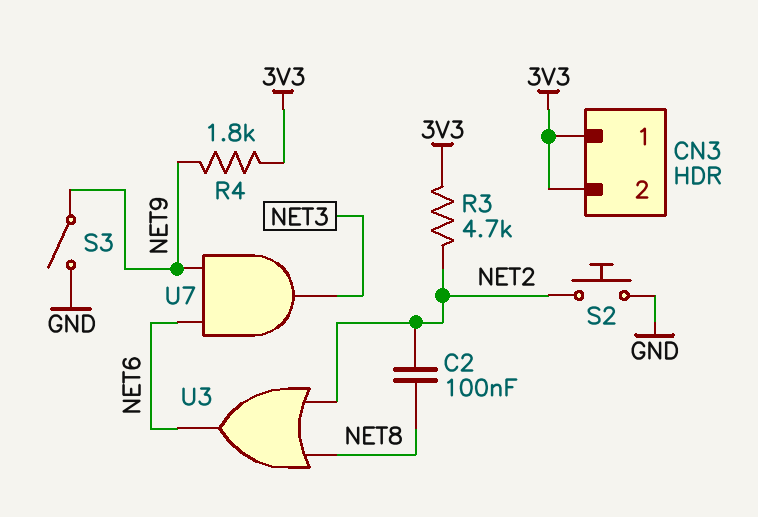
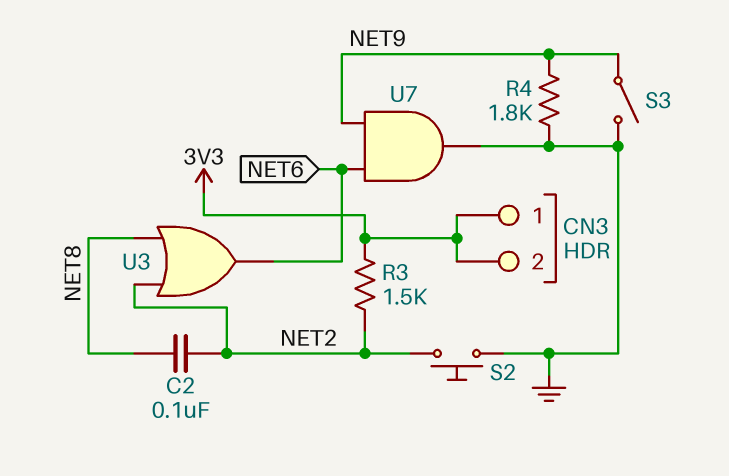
R3: 4.7k (3V3, NET2) -> 1.5k (3V3, NET2)
R4: 1.8k (3V3, NET9) -> 1.8k (GND, NET9)
U7: AND (in NET6, in NET9, out NET3) -> AND (in NET6, in NET9, out GND)

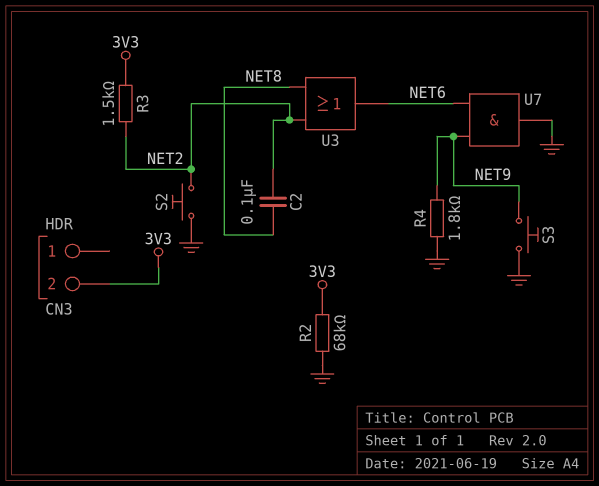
CN3 pin 1: 3V3 -> none
R2: none -> 68k (3V3, GND)
S3: switch (GND, NET9) -> button (GND, NET9)

